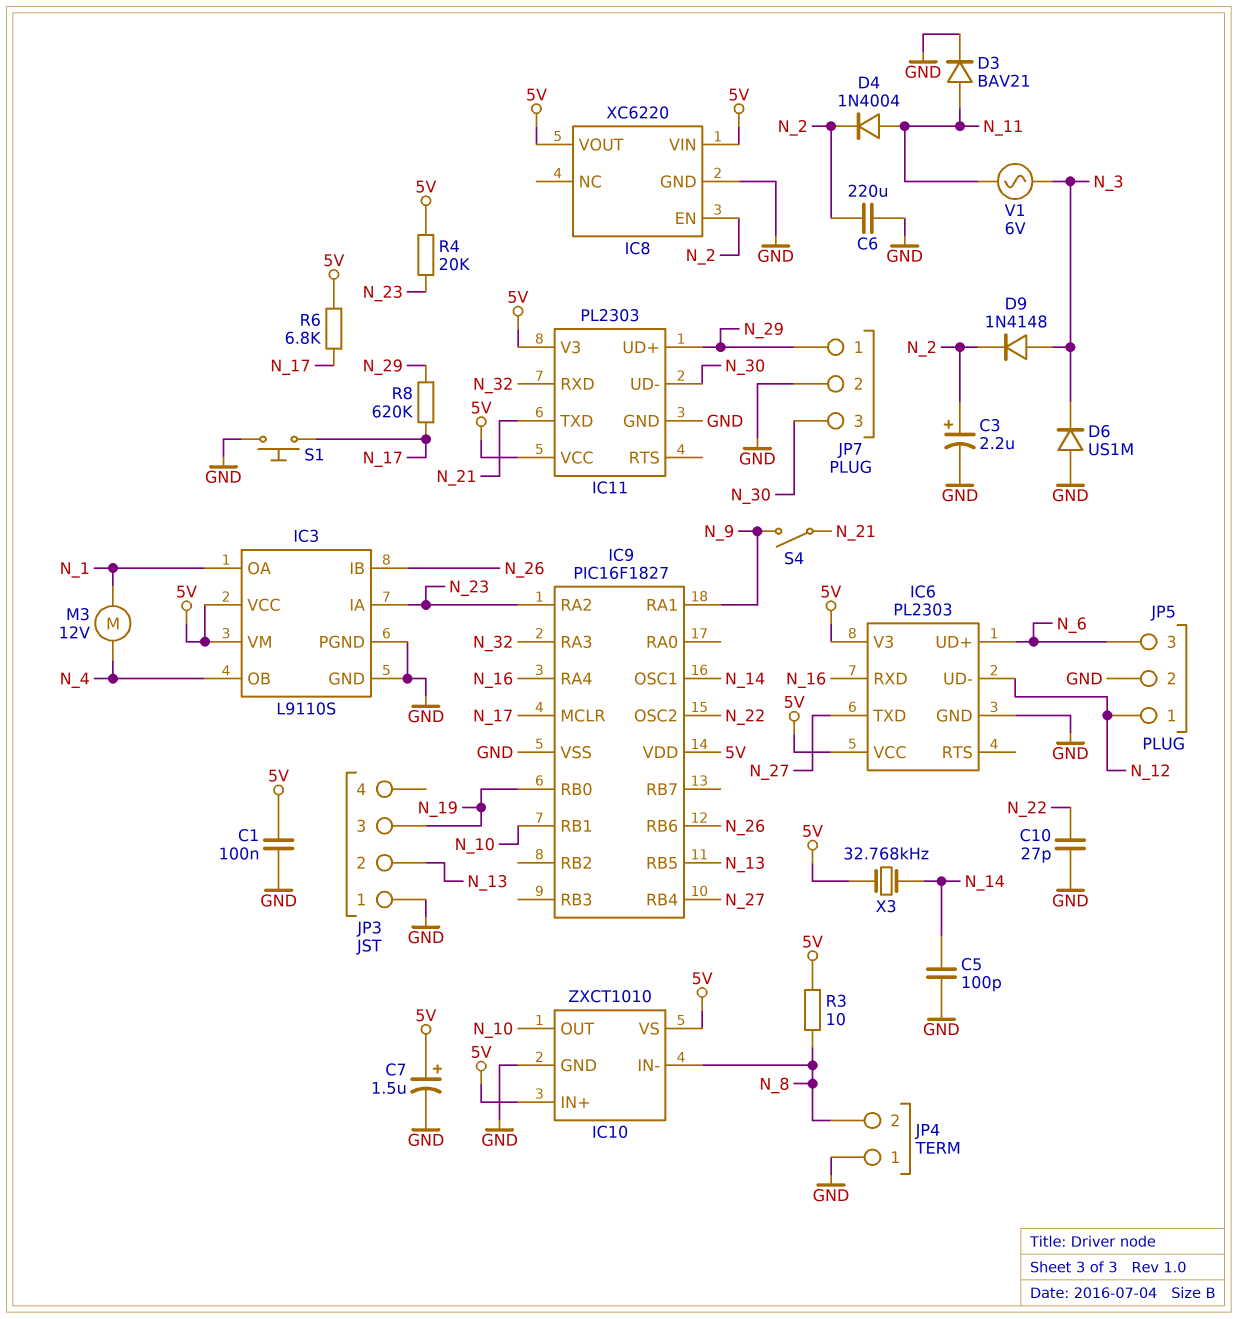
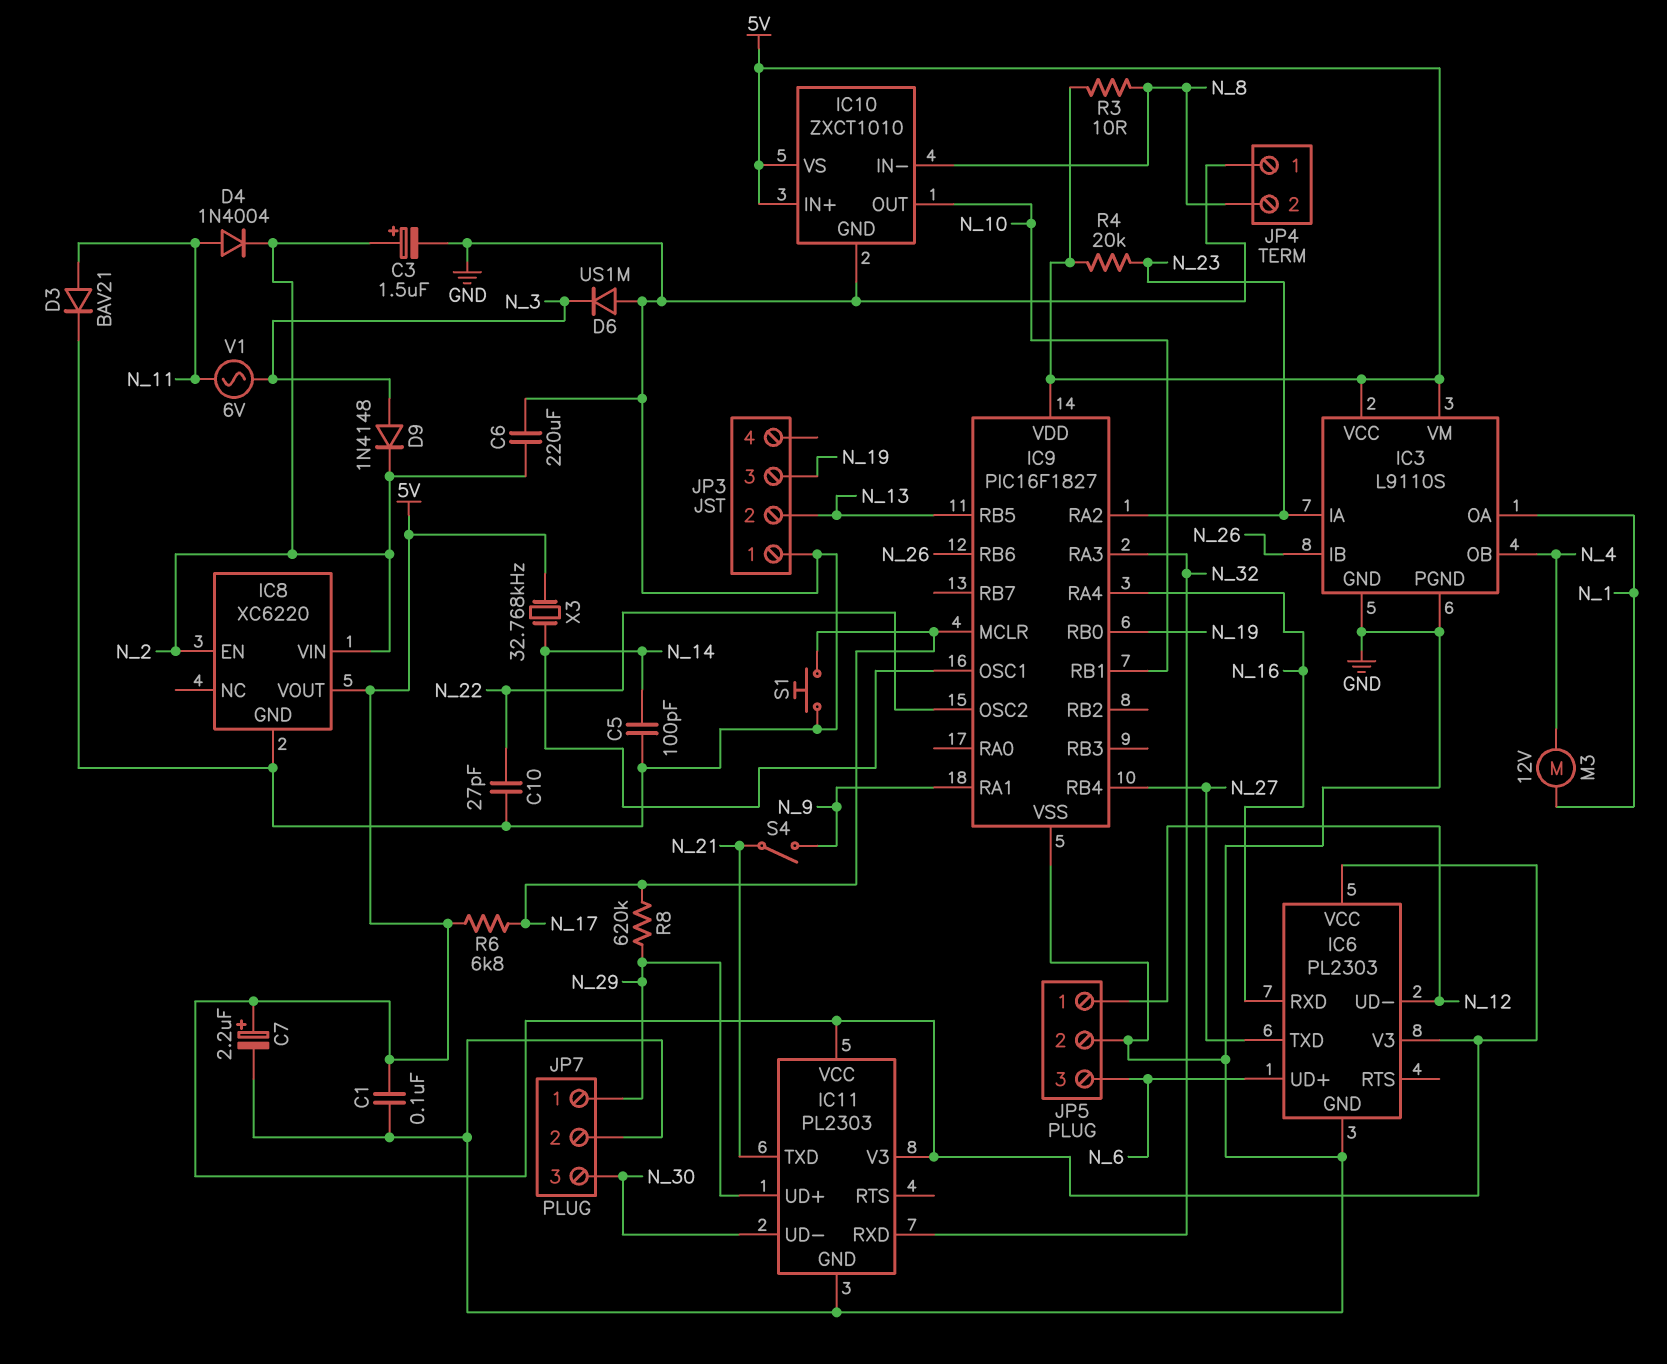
C3: 2.2uF (plus N_2, minus GND) -> 1.5uF (plus N_2, minus GND)
C7: 1.5uF (plus 5V, minus GND) -> 2.2uF (plus 5V, minus GND)
IC8 pin VIN: 5V -> N_2

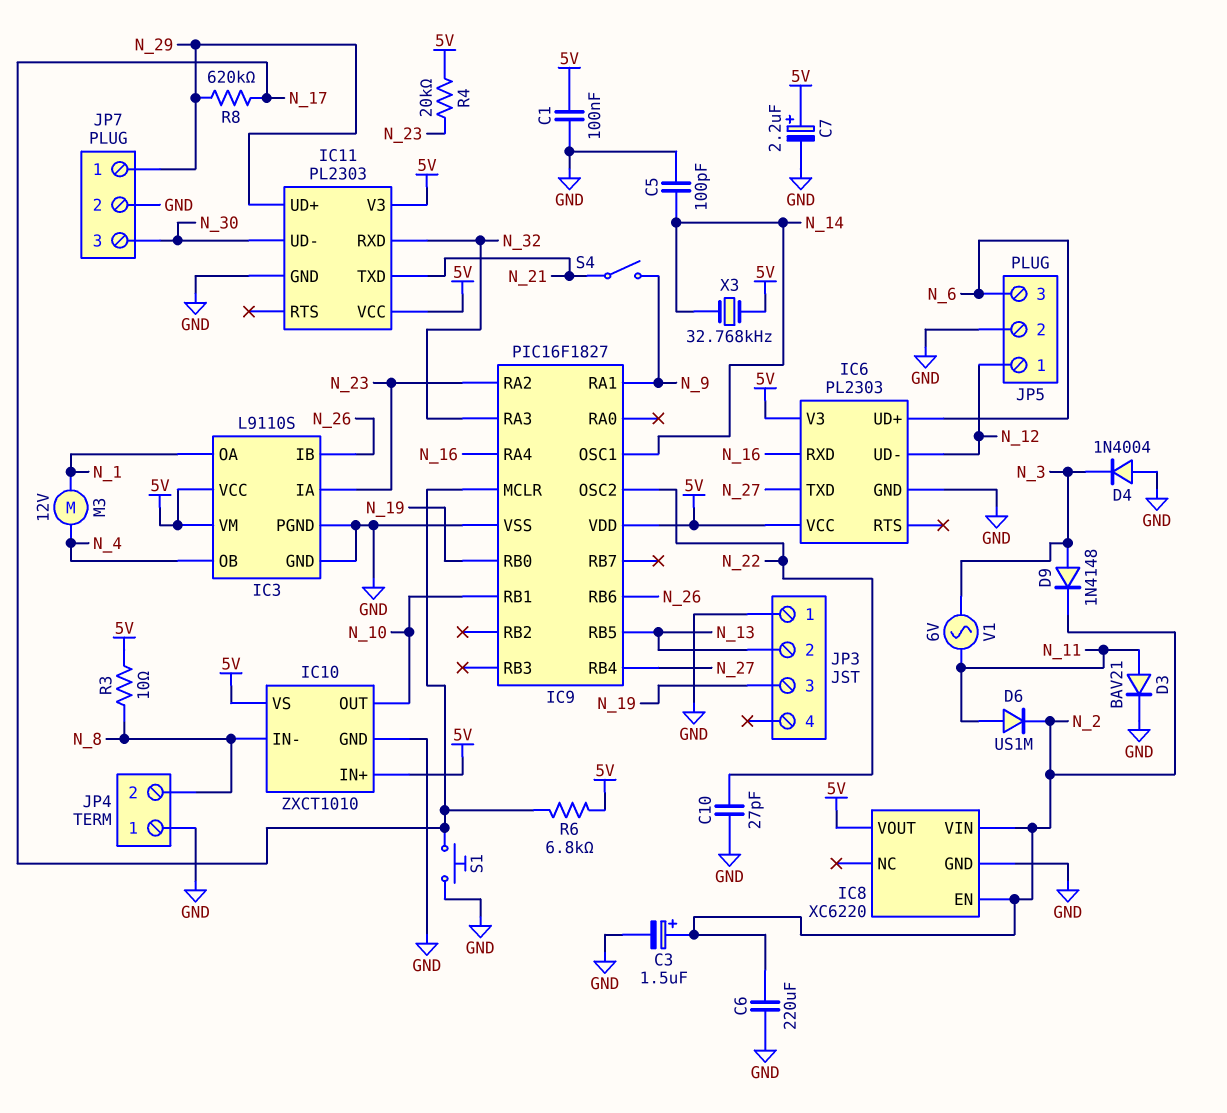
D4: diode 1N4004 (A N_11, K N_2) -> diode 1N4004 (A GND, K N_3)
D6: diode US1M (A GND, K N_3) -> diode US1M (A N_11, K N_2)

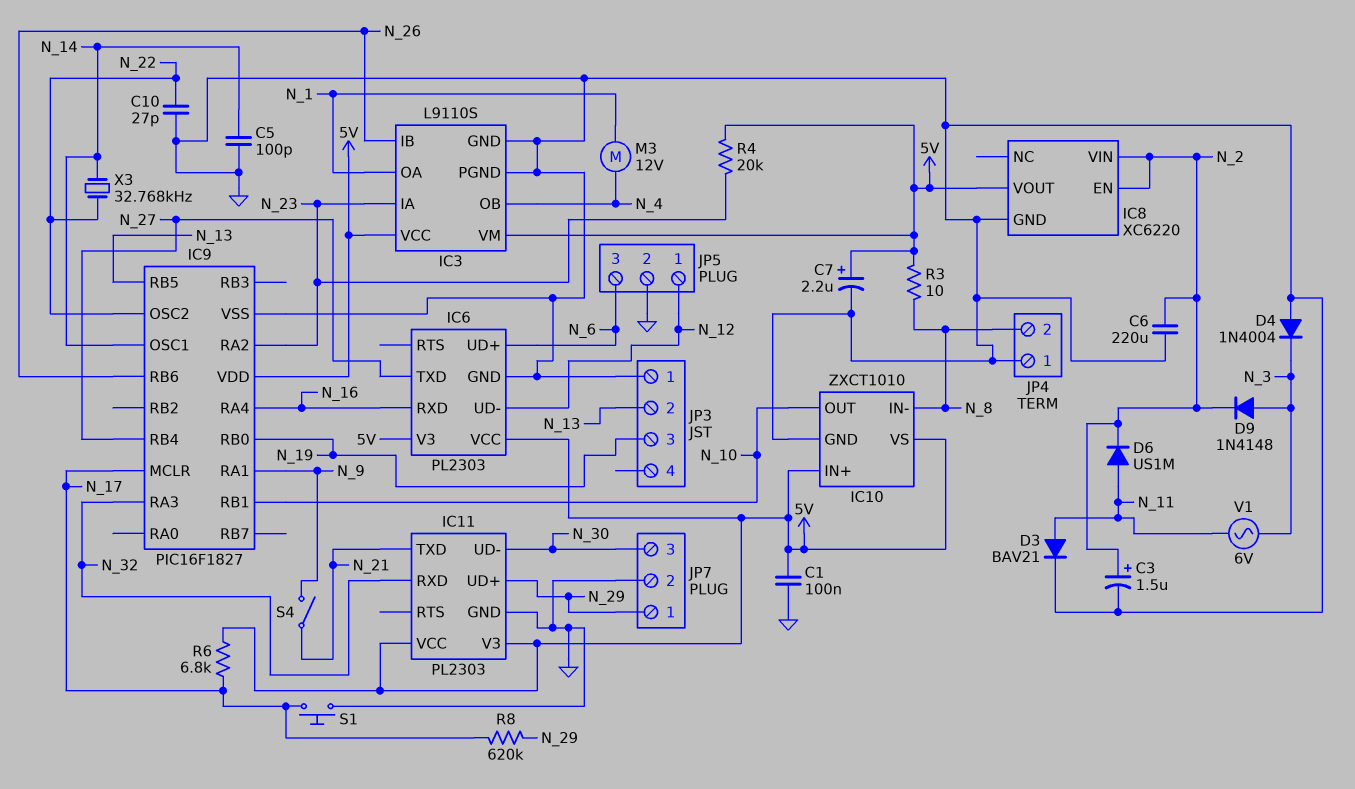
X3: 32.768kHz (5V, N_14) -> 32.768kHz (N_14, N_22)

